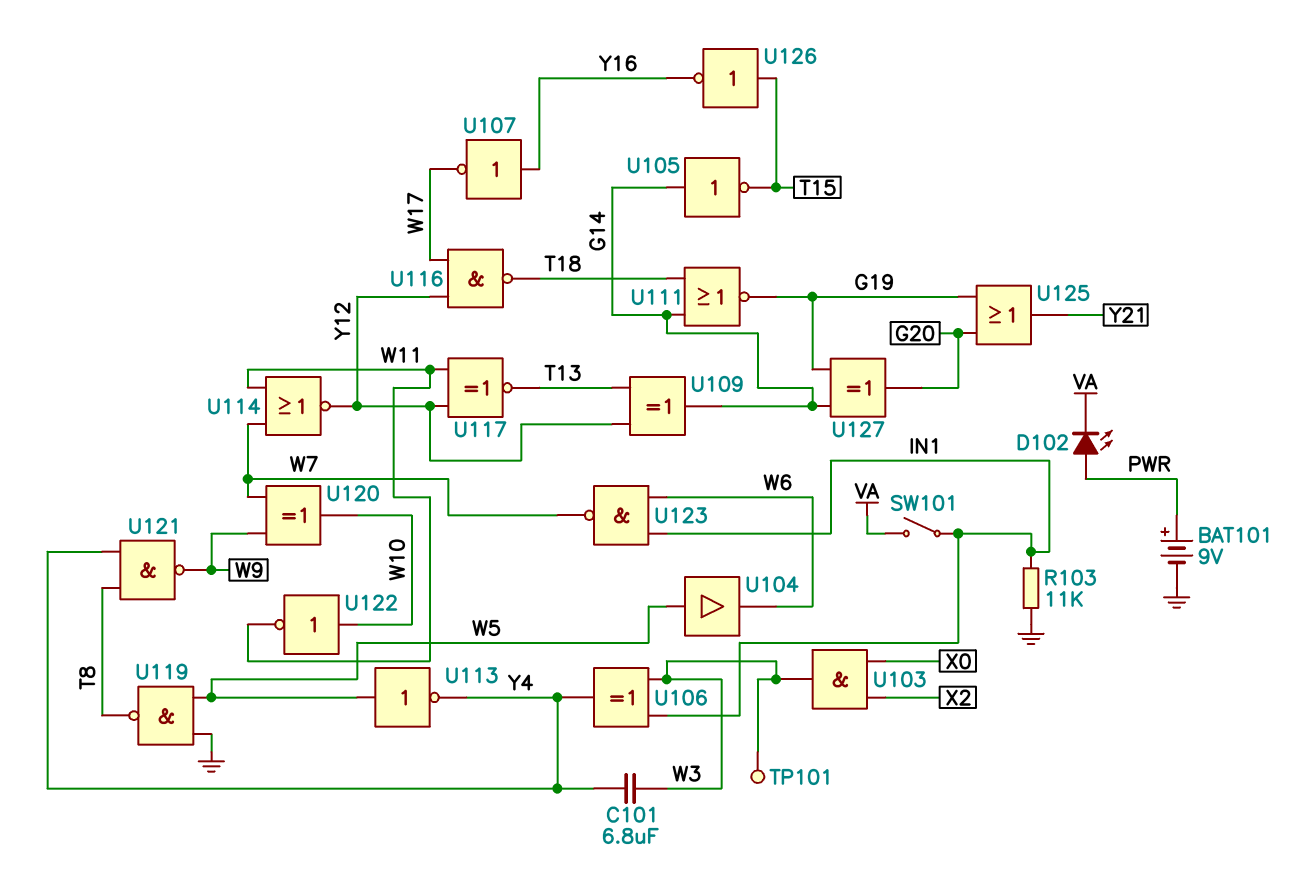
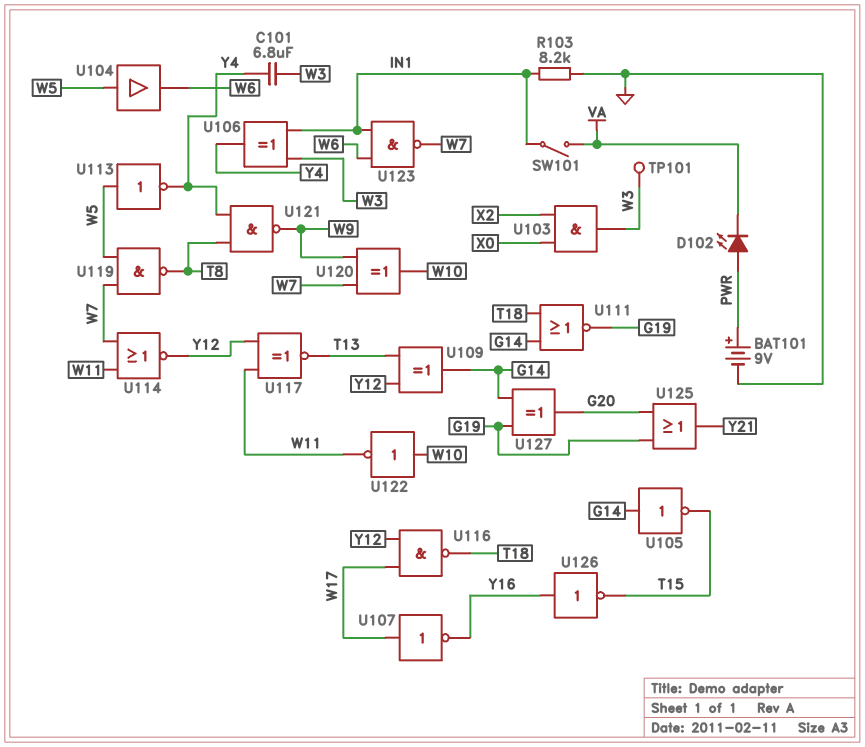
R103: 11k (GND, IN1) -> 8.2k (GND, IN1)
U107: NOT (in Y16, out W17) -> NOT (in W17, out Y16)
U119: NAND (in GND, in W5, out T8) -> NAND (in W5, in W7, out T8)
U126: NOT (in T15, out Y16) -> NOT (in Y16, out T15)

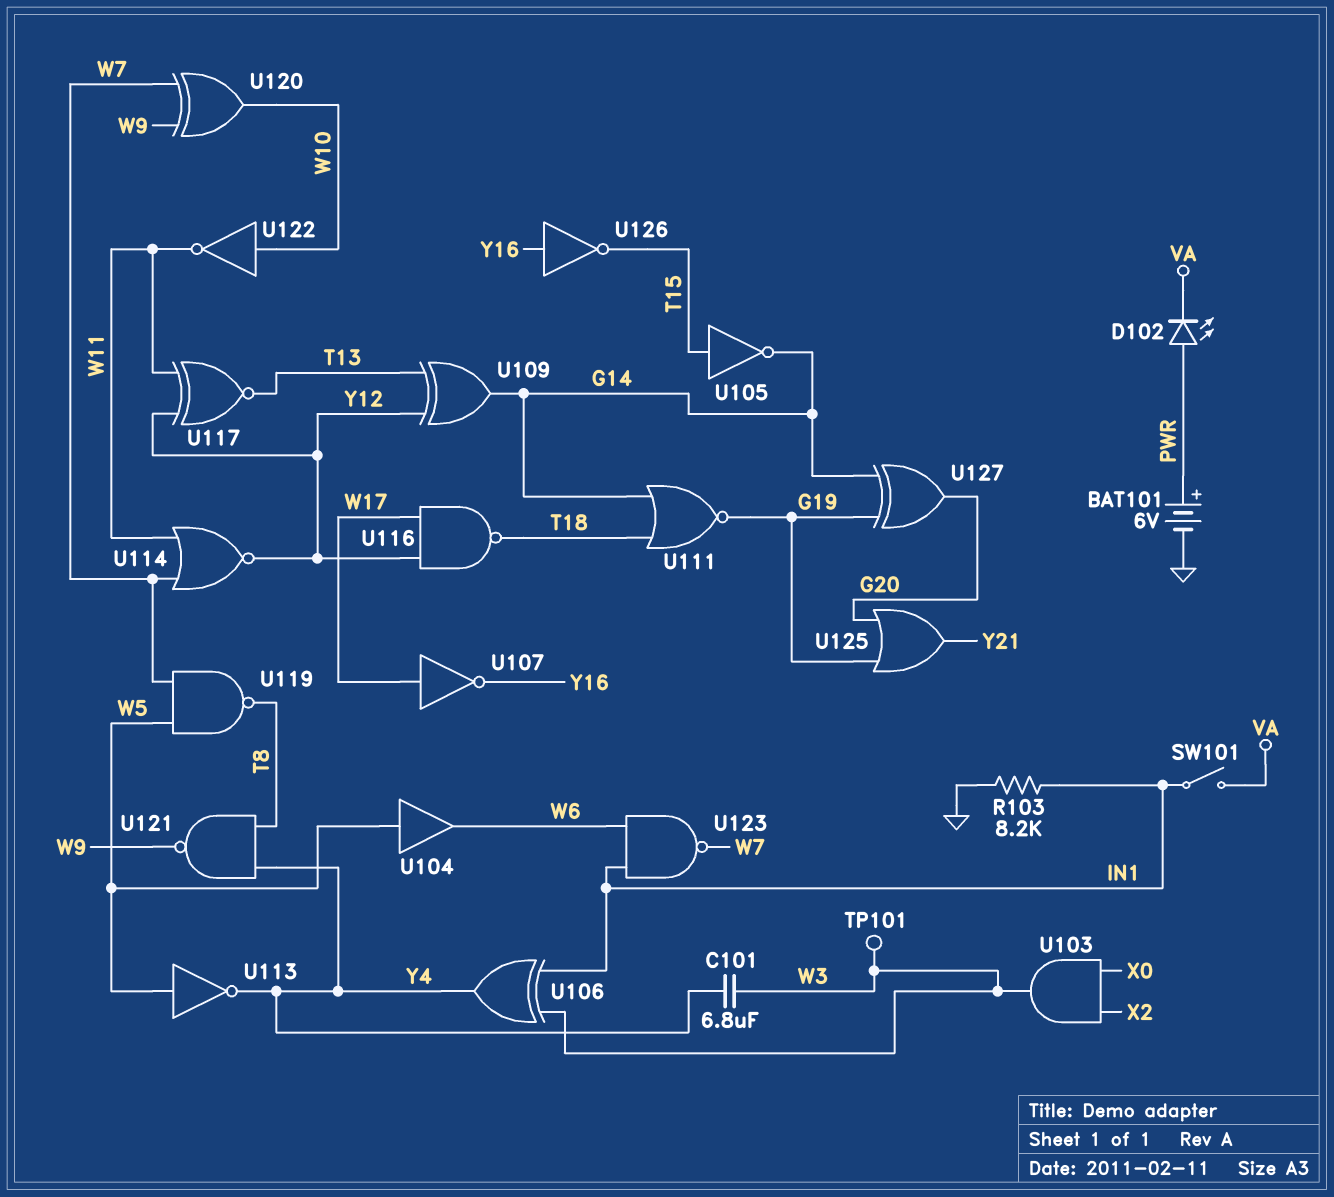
BAT101: 9V (plus PWR, minus GND) -> 6V (plus PWR, minus GND)
U105: NOT (in G14, out T15) -> NOT (in T15, out G14)

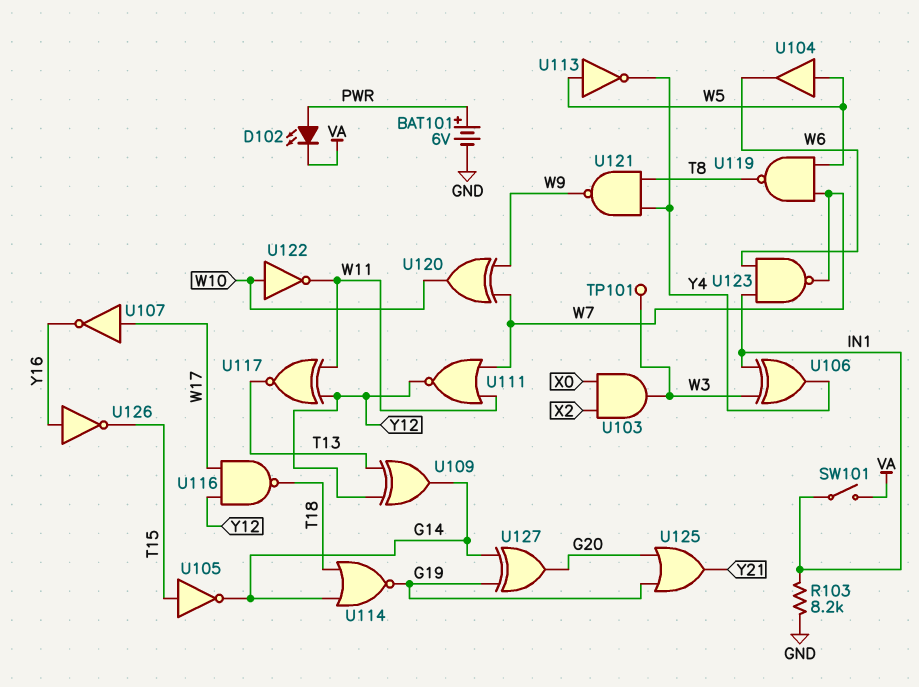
C101: 6.8uF (W3, Y4) -> none
U111: NOR (in G14, in T18, out G19) -> NOR (in W7, in W11, out Y12)
U114: NOR (in W7, in W11, out Y12) -> NOR (in G14, in T18, out G19)

